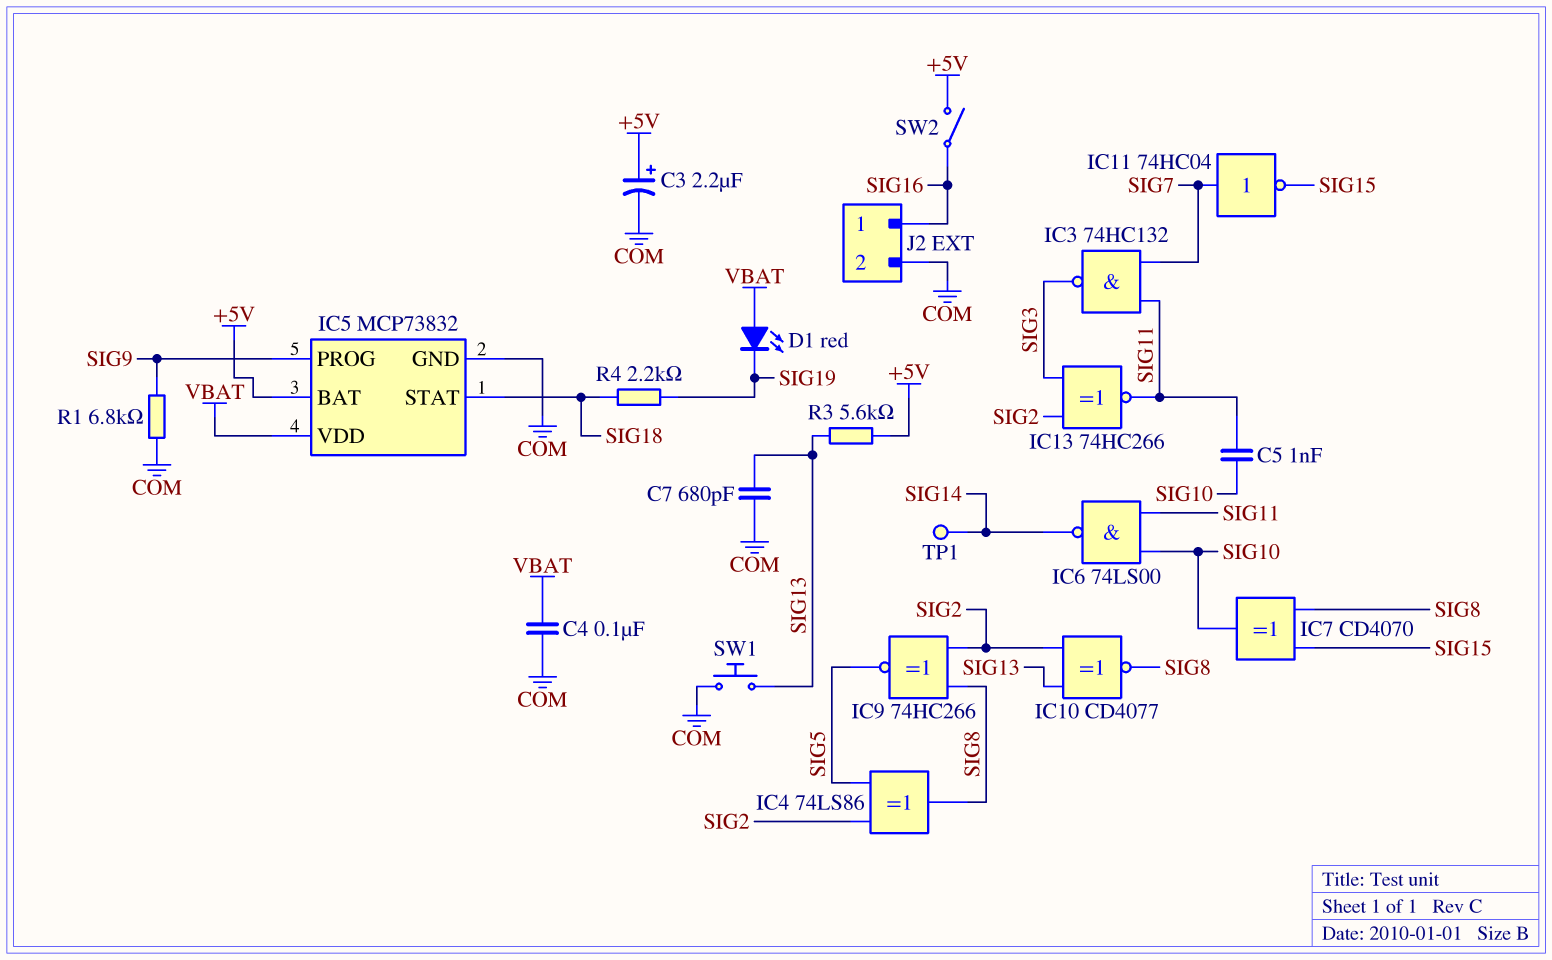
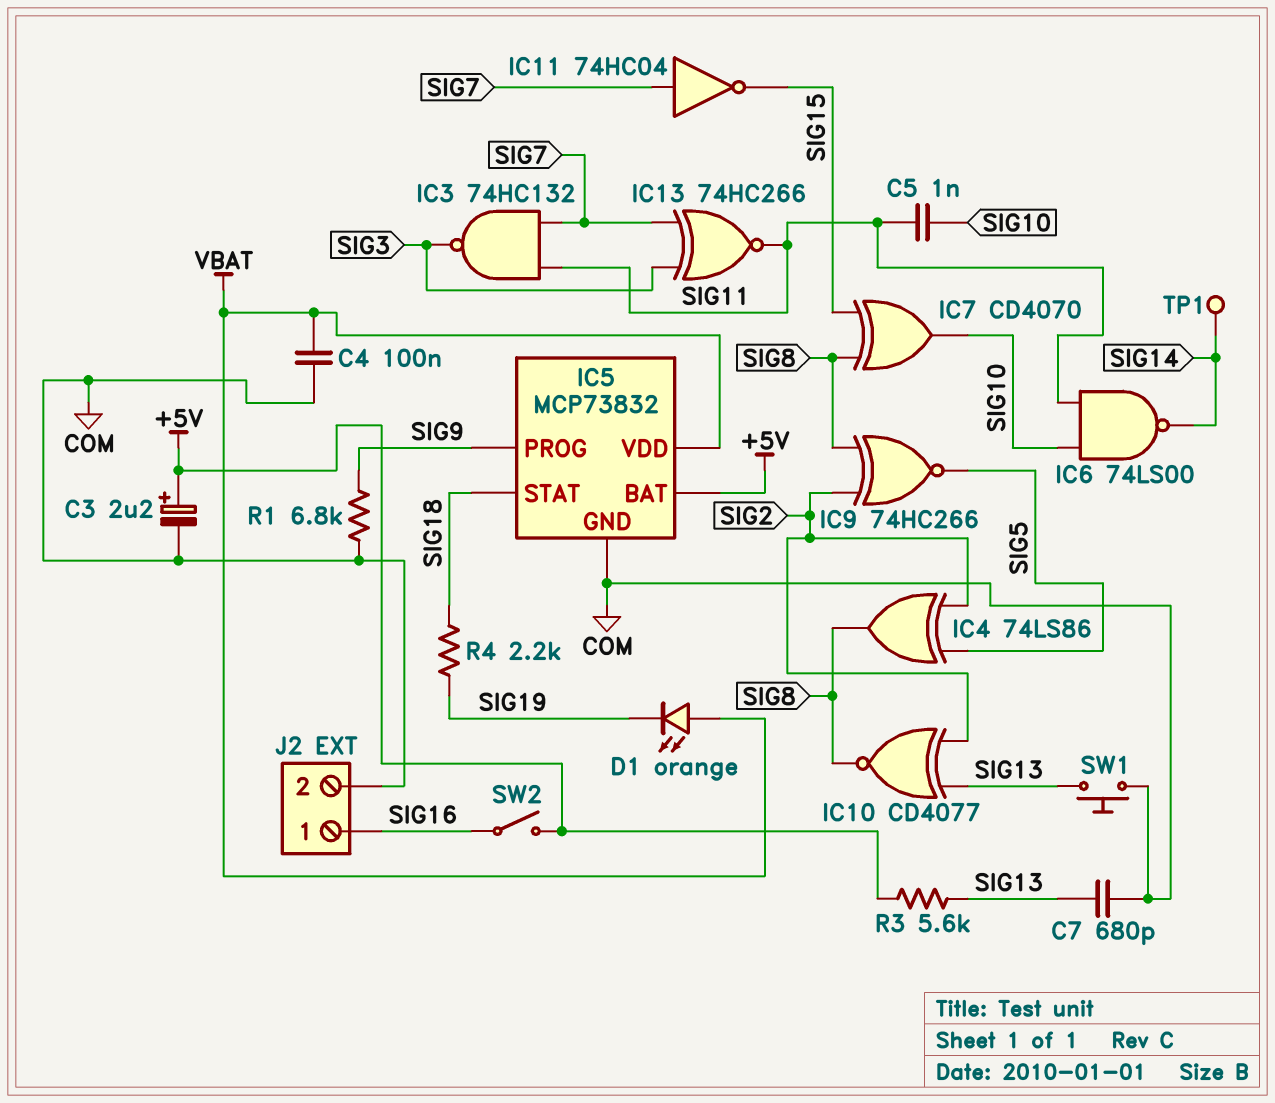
D1: LED red (A VBAT, K SIG19) -> LED orange (A VBAT, K SIG19)
IC13: XNOR 74HC266 (in SIG2, in SIG3, out SIG11) -> XNOR 74HC266 (in SIG3, in SIG7, out SIG11)

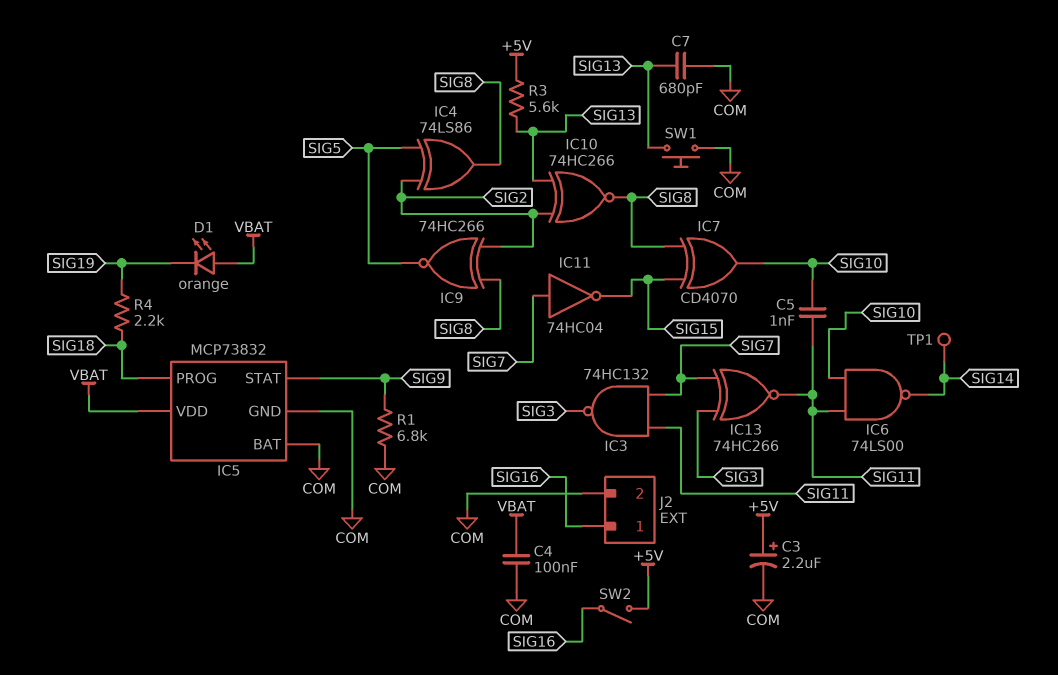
IC5 pin BAT: +5V -> COM
IC5 pin PROG: SIG9 -> SIG18
IC5 pin STAT: SIG18 -> SIG9
IC10: XNOR CD4077 (in SIG2, in SIG13, out SIG8) -> XNOR 74HC266 (in SIG2, in SIG13, out SIG8)

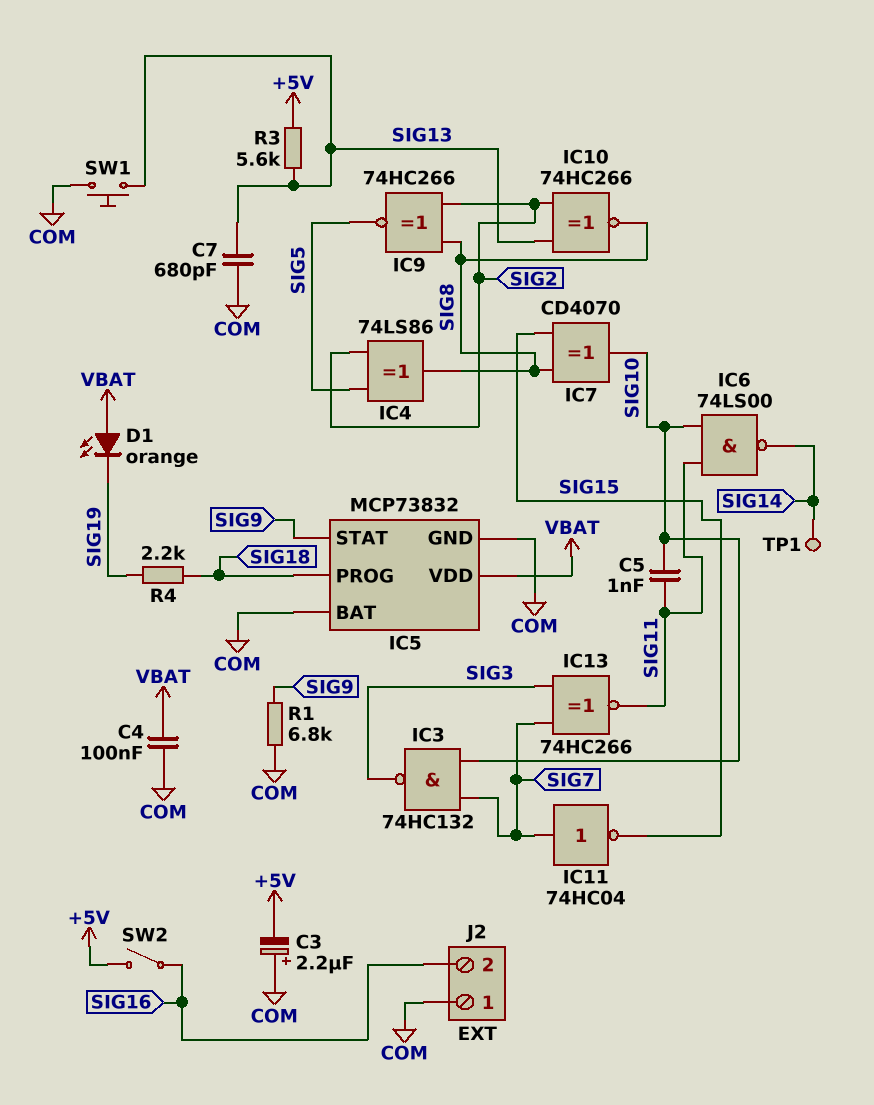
C3: 2.2uF (plus +5V, minus COM) -> 2.2uF (plus COM, minus +5V)
IC3: NAND 74HC132 (in SIG7, in SIG11, out SIG3) -> NAND 74HC132 (in SIG7, in SIG10, out SIG3)
J2 pin 1: SIG16 -> COM
J2 pin 2: COM -> SIG16

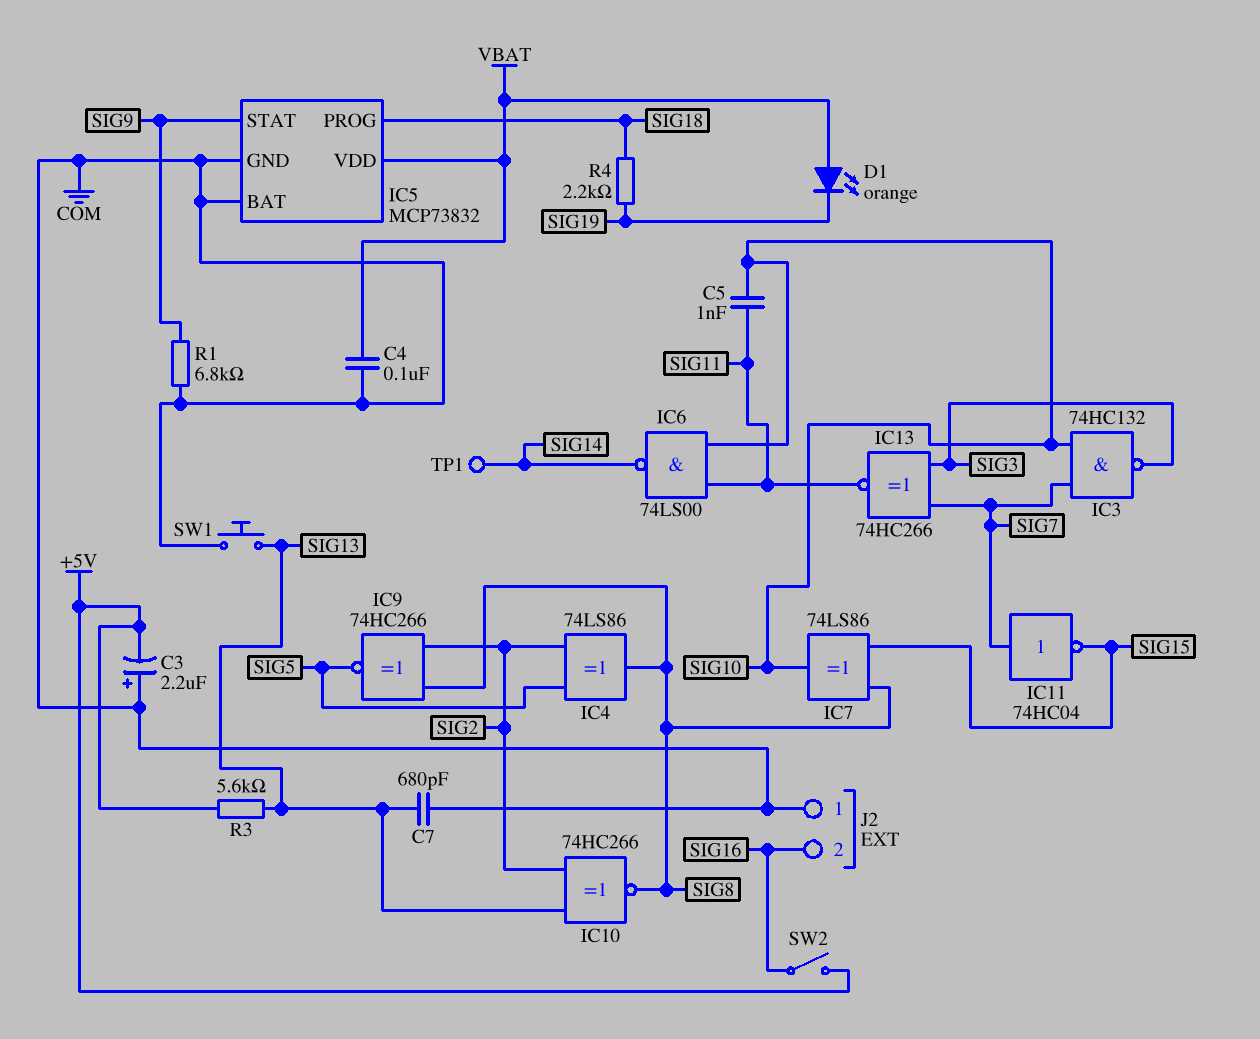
IC7: XOR CD4070 (in SIG8, in SIG15, out SIG10) -> XOR 74LS86 (in SIG8, in SIG15, out SIG10)

